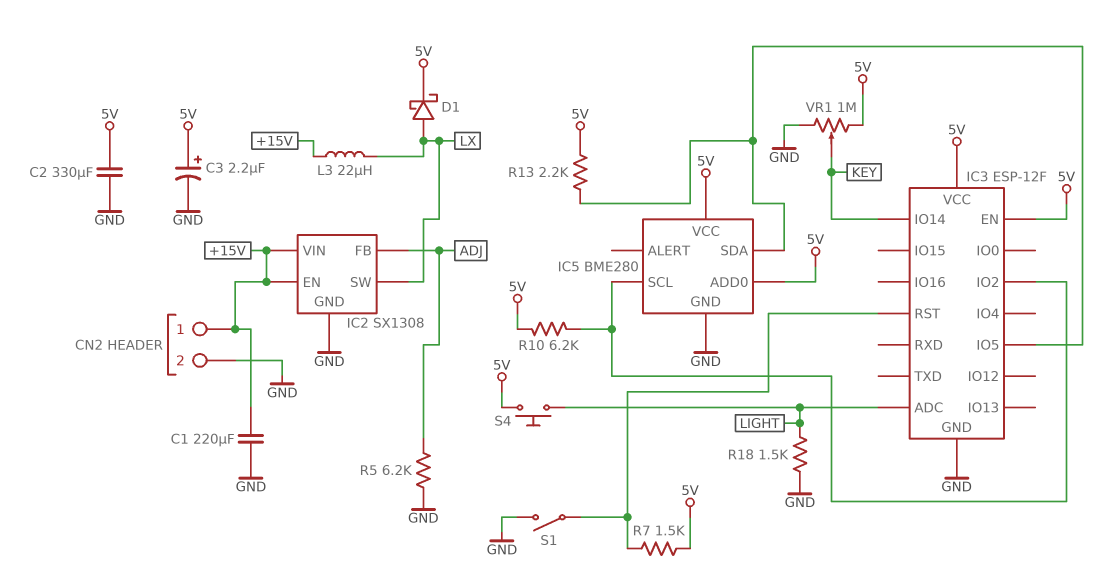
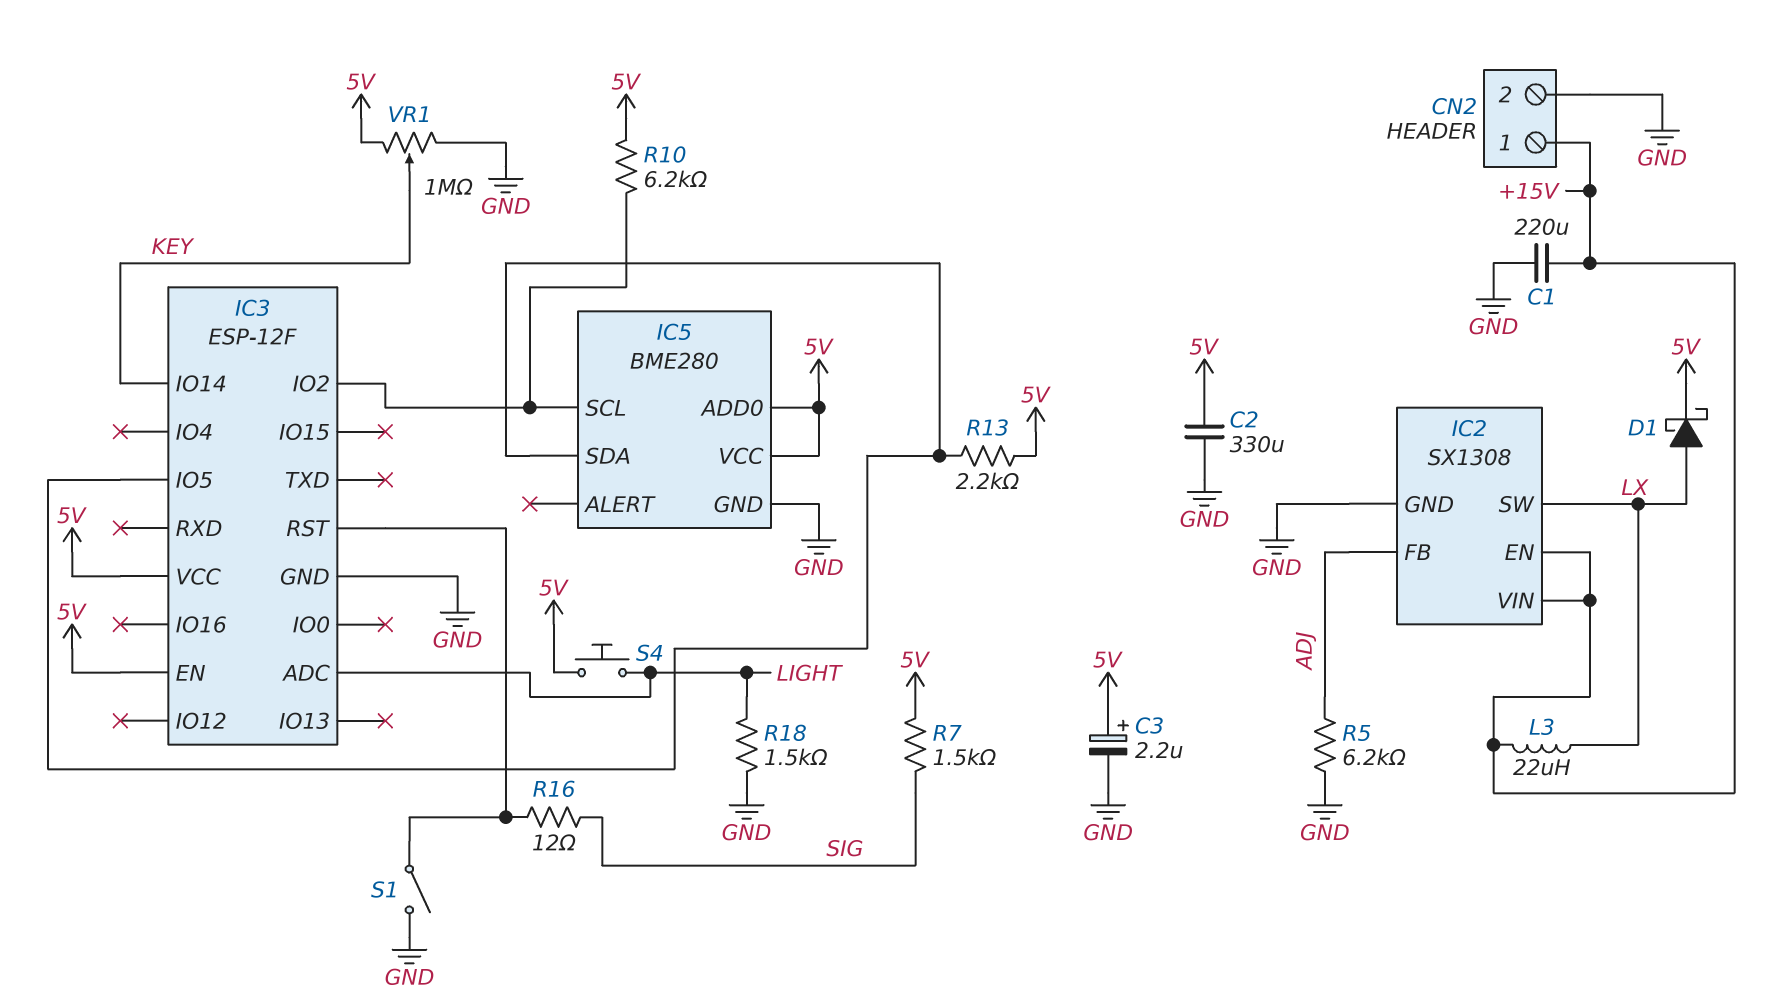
R7: 1.5k (5V, IC3/RST) -> 1.5k (5V, SIG)
R16: none -> 12 (IC3/RST, SIG)

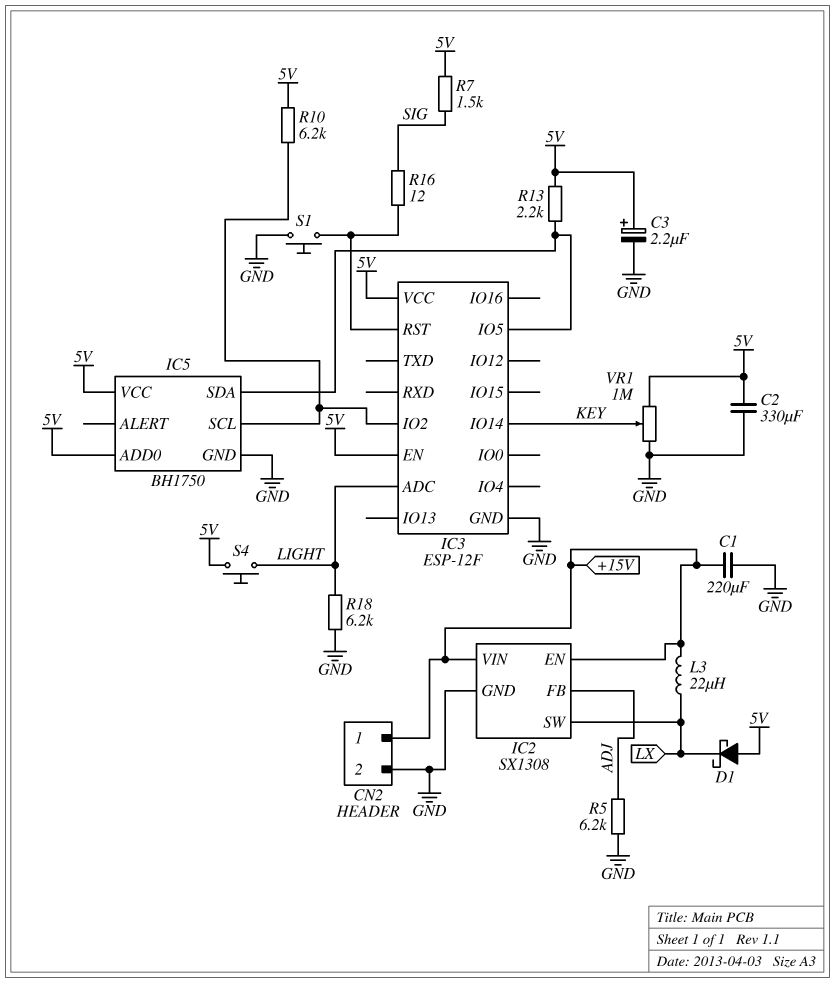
D1: schottky (A LX, K 5V) -> schottky (A 5V, K LX)
IC5: BME280 -> BH1750
R18: 1.5k (GND, LIGHT) -> 6.2k (GND, LIGHT)
S1: switch (GND, IC3/RST) -> button (GND, IC3/RST)

